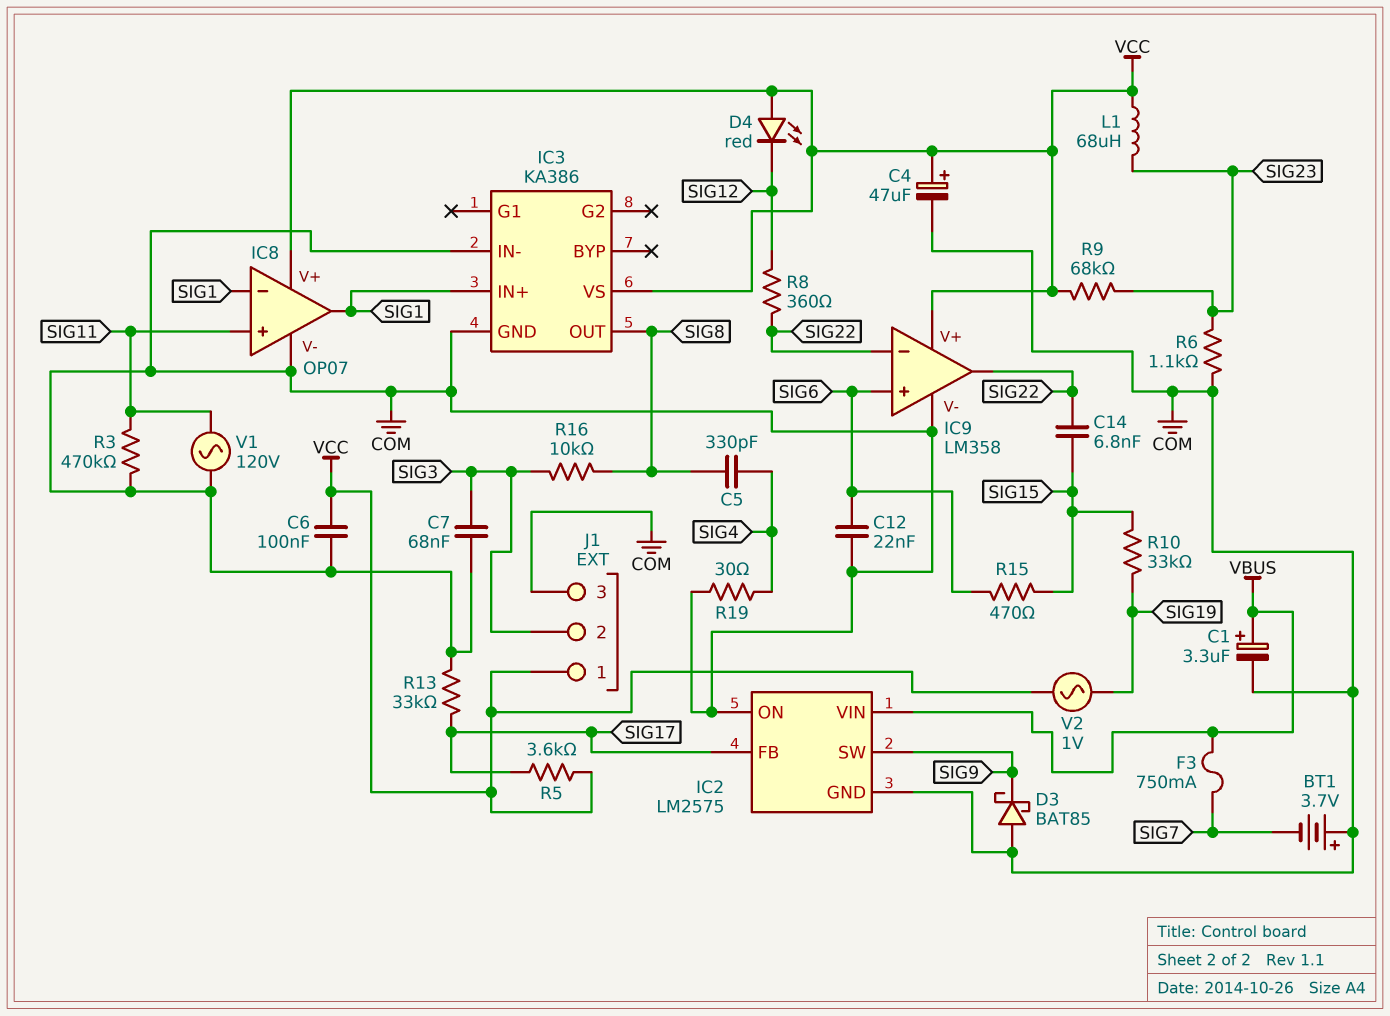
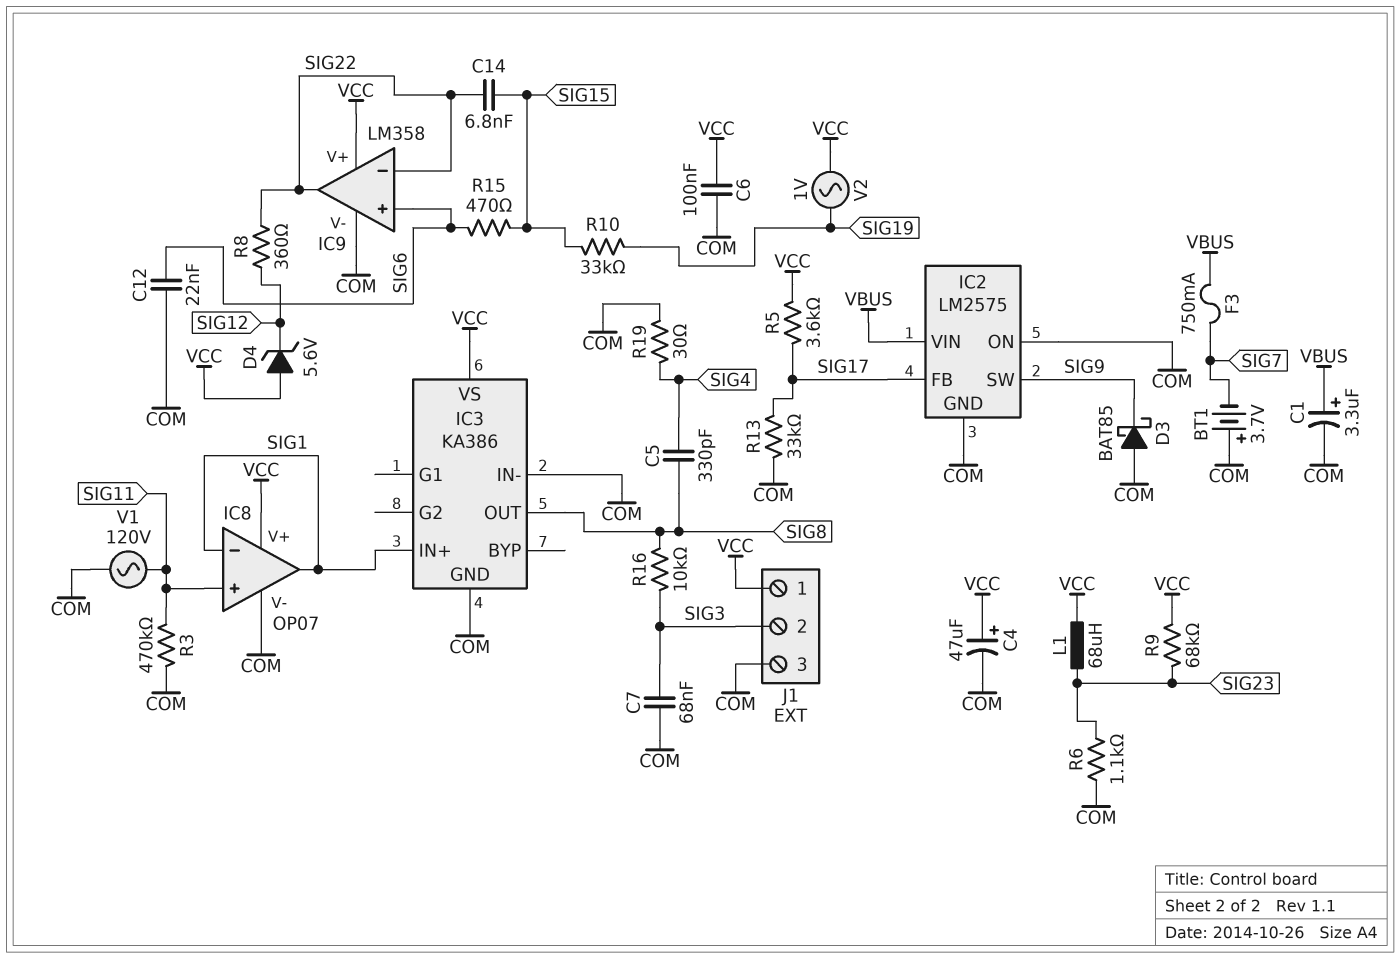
D4: LED red (A VCC, K SIG12) -> zener 5.6V (A VCC, K SIG12)

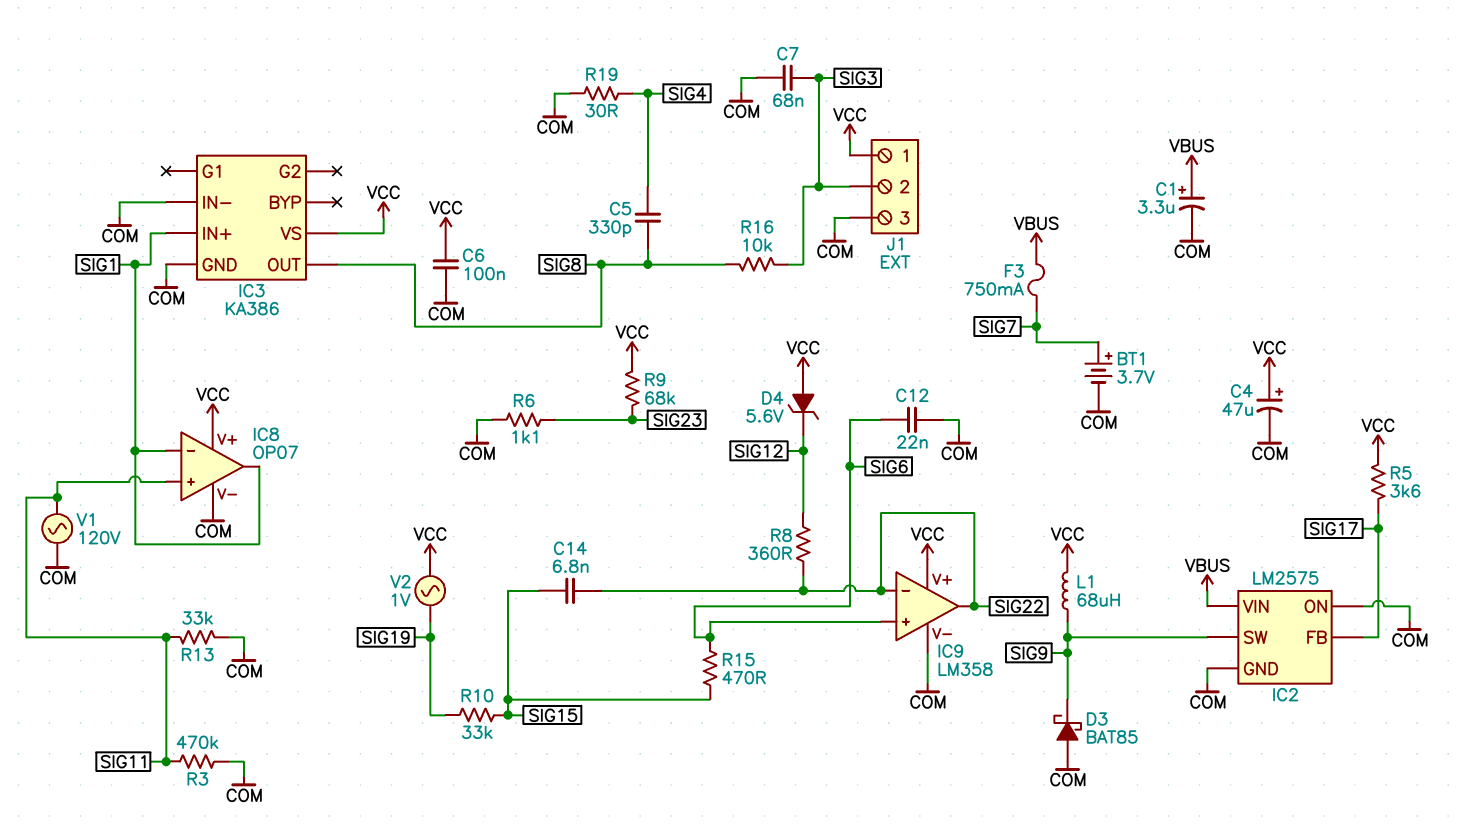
BT1: 3.7V (plus COM, minus SIG7) -> 3.7V (plus SIG7, minus COM)
L1: 68uH (SIG23, VCC) -> 68uH (SIG9, VCC)
R13: 33k (COM, SIG17) -> 33k (COM, SIG11)

